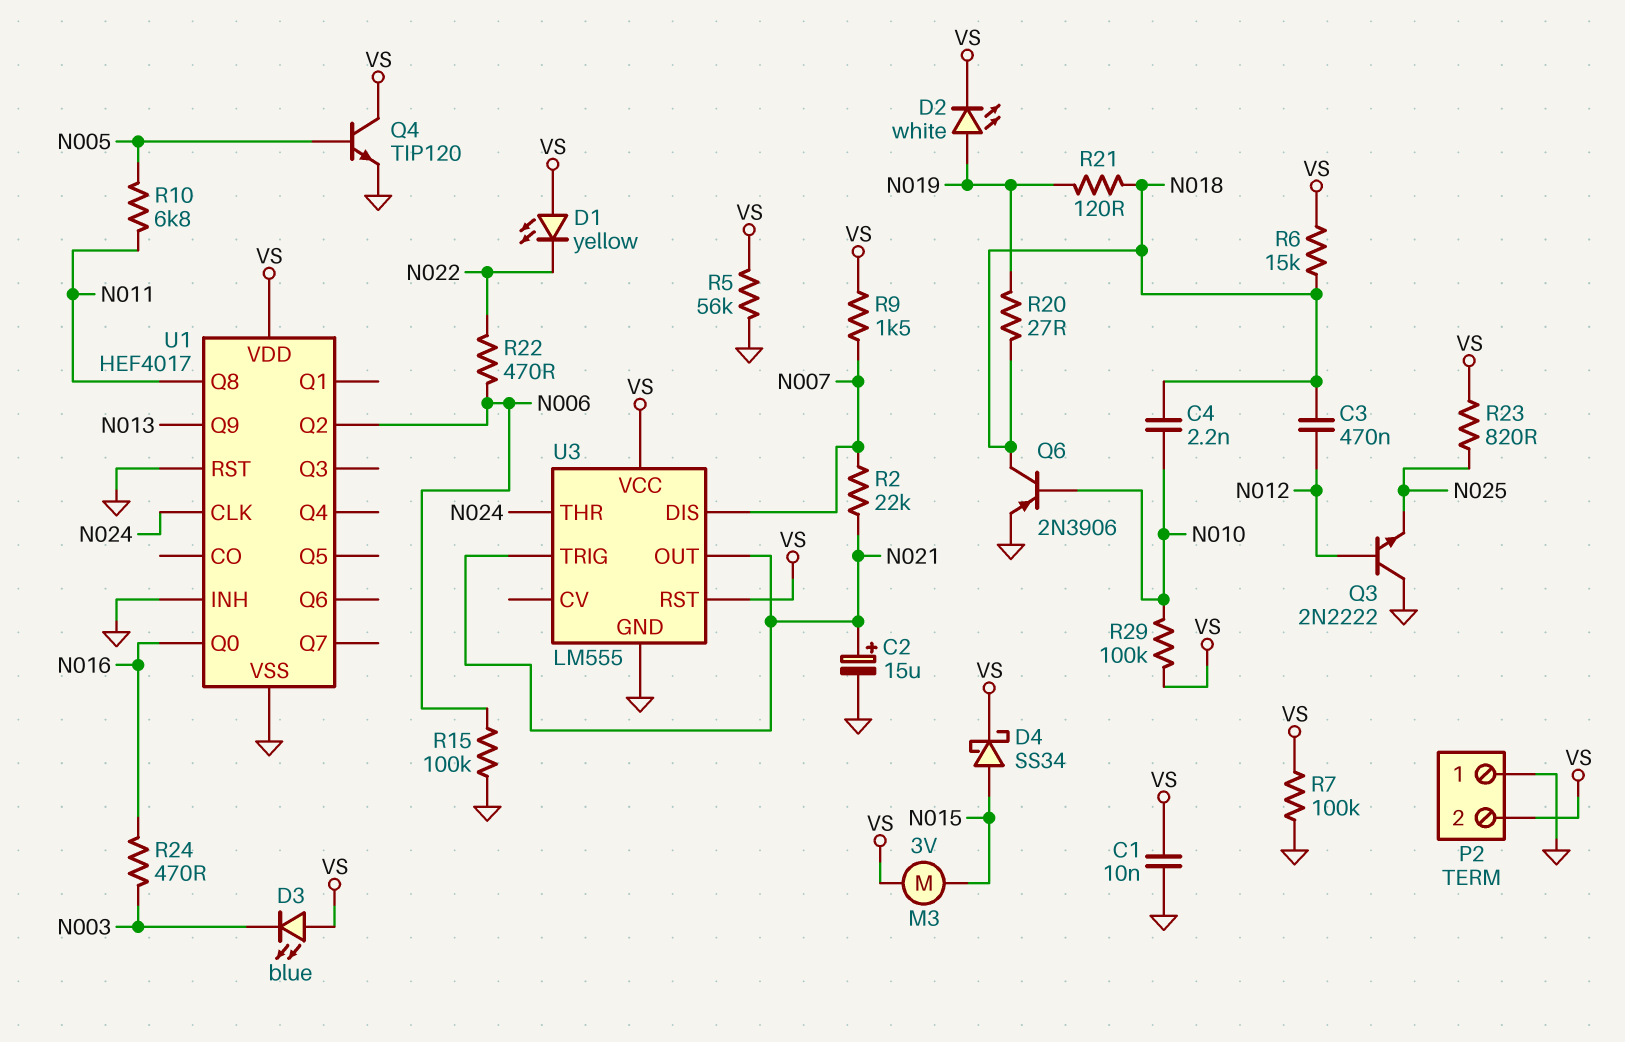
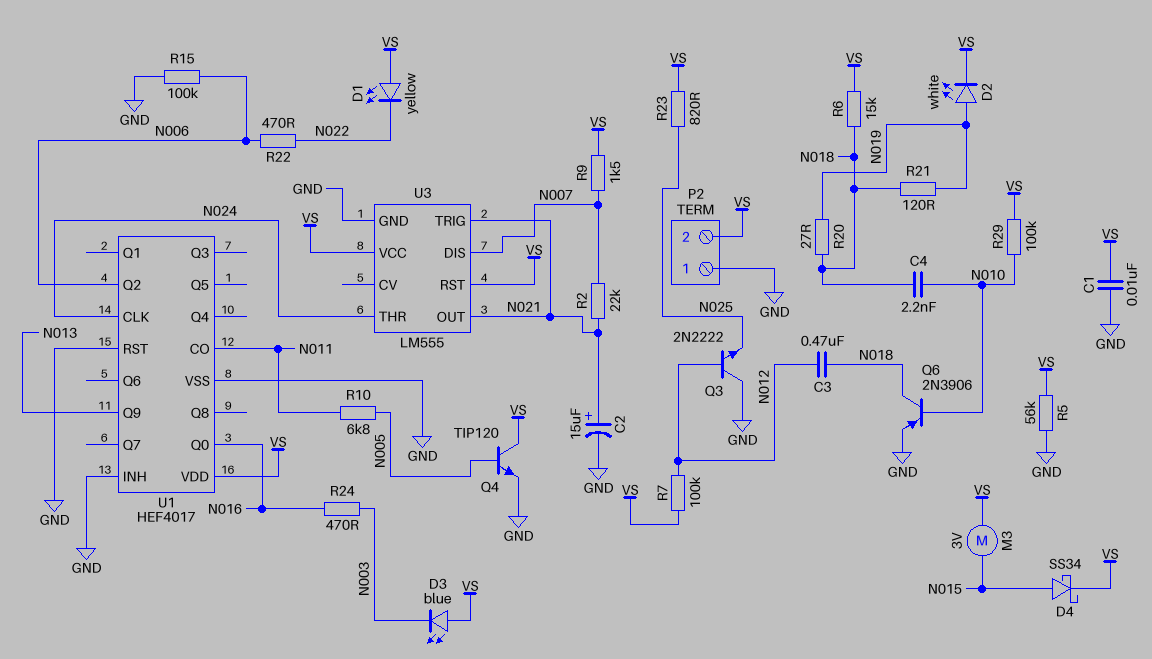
R7: 100k (GND, VS) -> 100k (N012, VS)
U1 pin CO: none -> N011
U1 pin Q8: N011 -> none

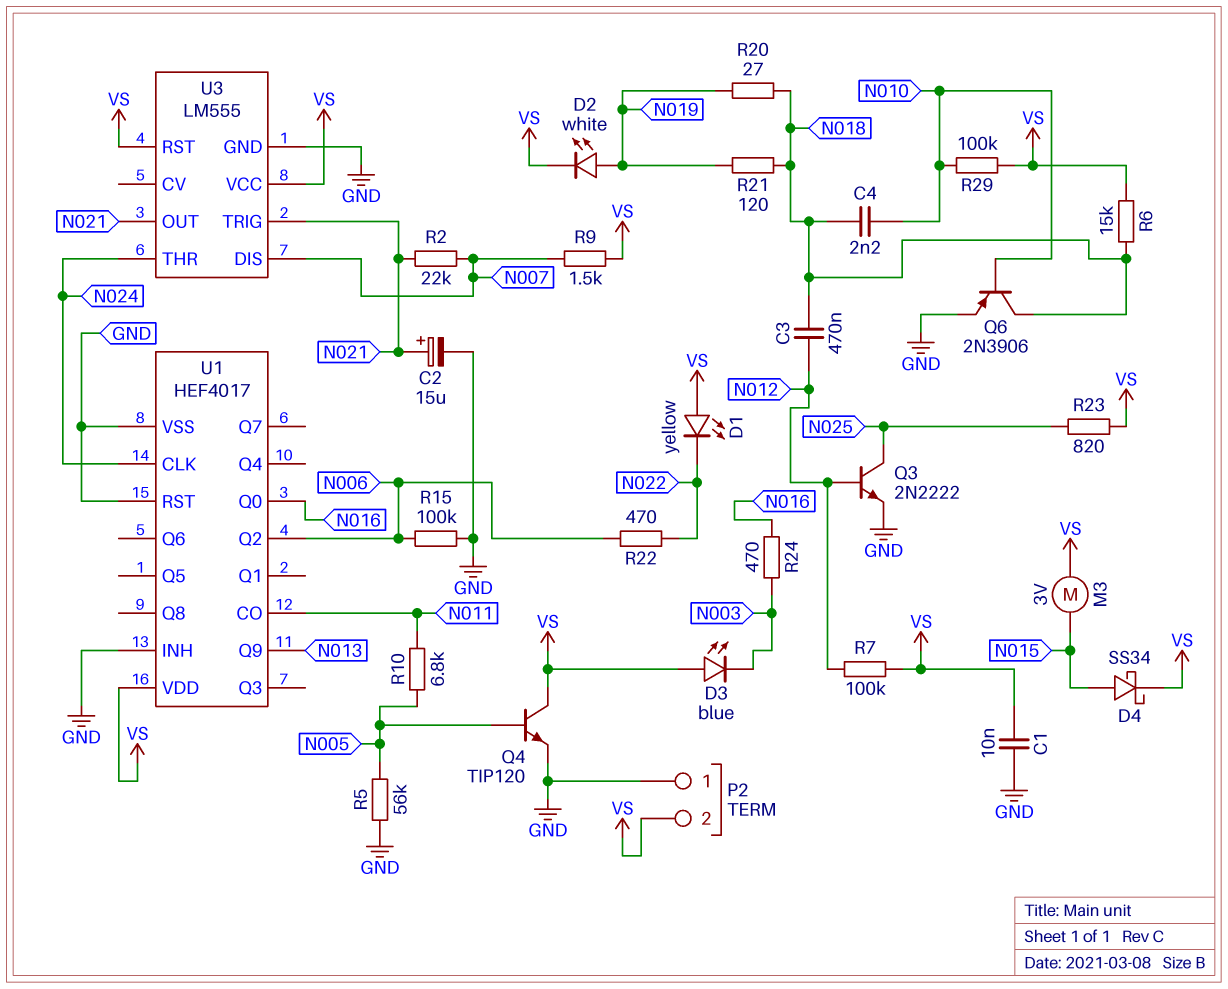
Q3: NPN 2N2222 (B N012, C GND, E N025) -> NPN 2N2222 (B N012, C N025, E GND)
R5: 56k (GND, VS) -> 56k (GND, N005)

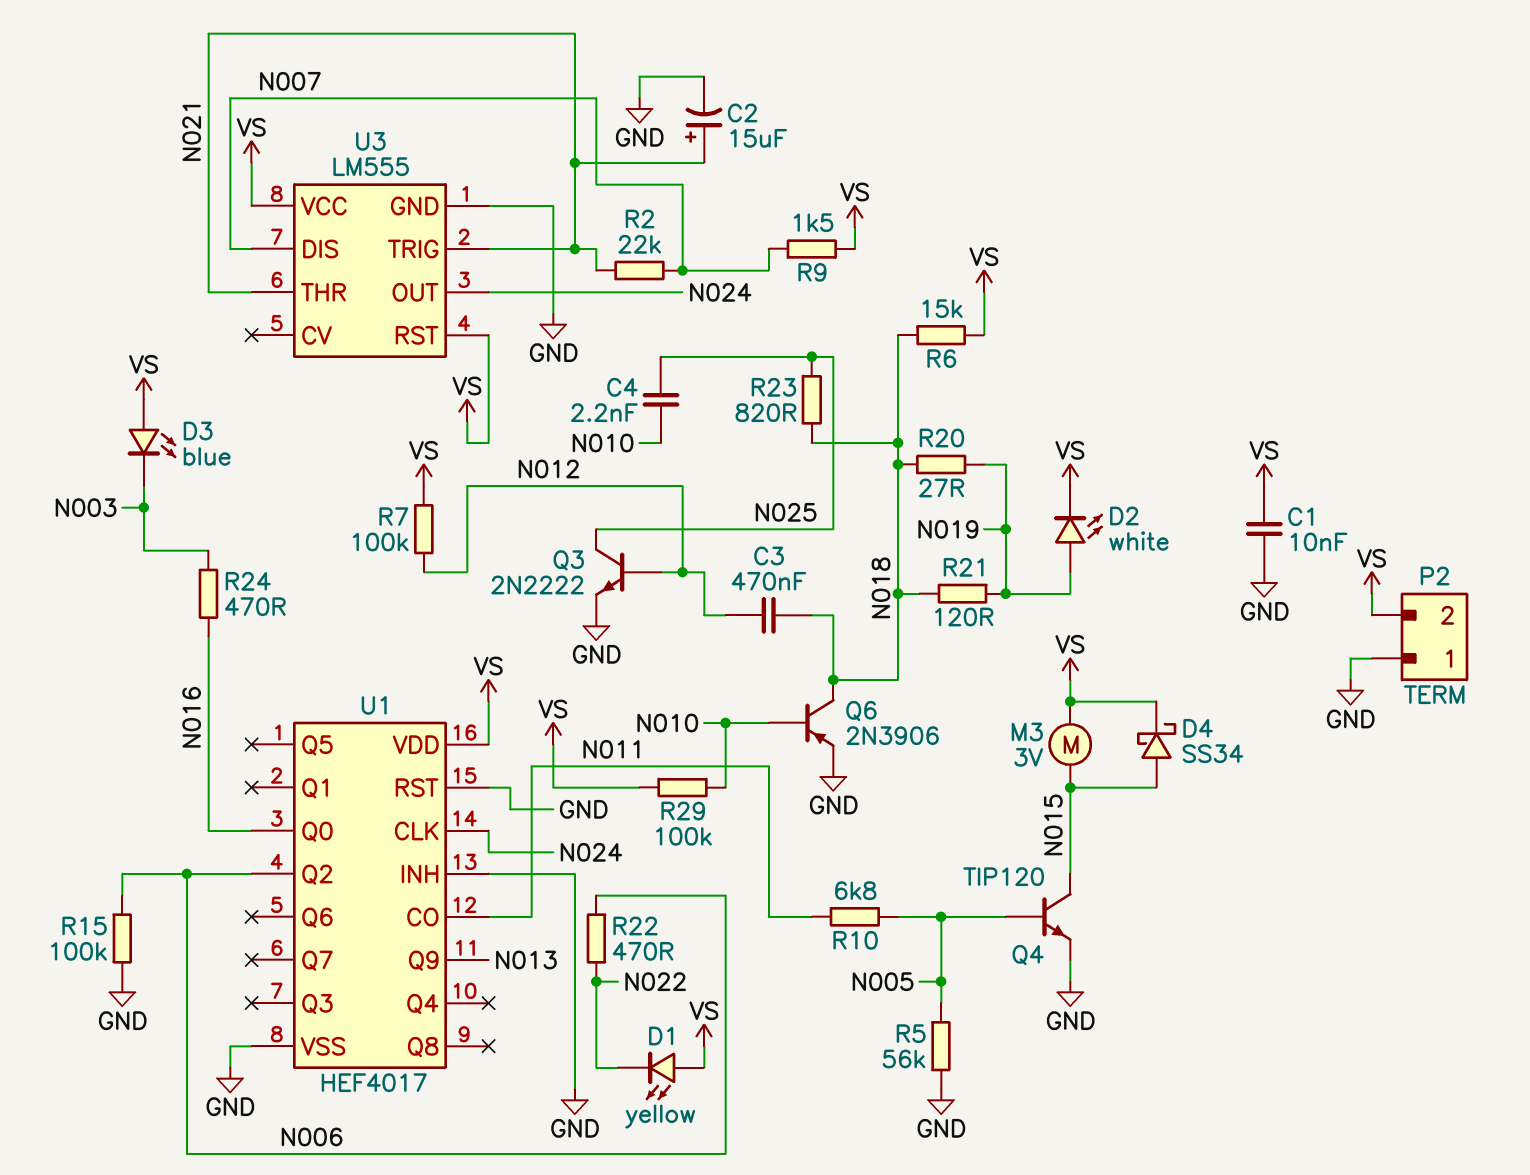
C4: 2.2nF (N010, N018) -> 2.2nF (N010, N025)
Q4: NPN TIP120 (B N005, C VS, E GND) -> NPN TIP120 (B N005, C N015, E GND)
R23: 820 (N025, VS) -> 820 (N018, N025)
U3 pin OUT: N021 -> N024
U3 pin THR: N024 -> N021

